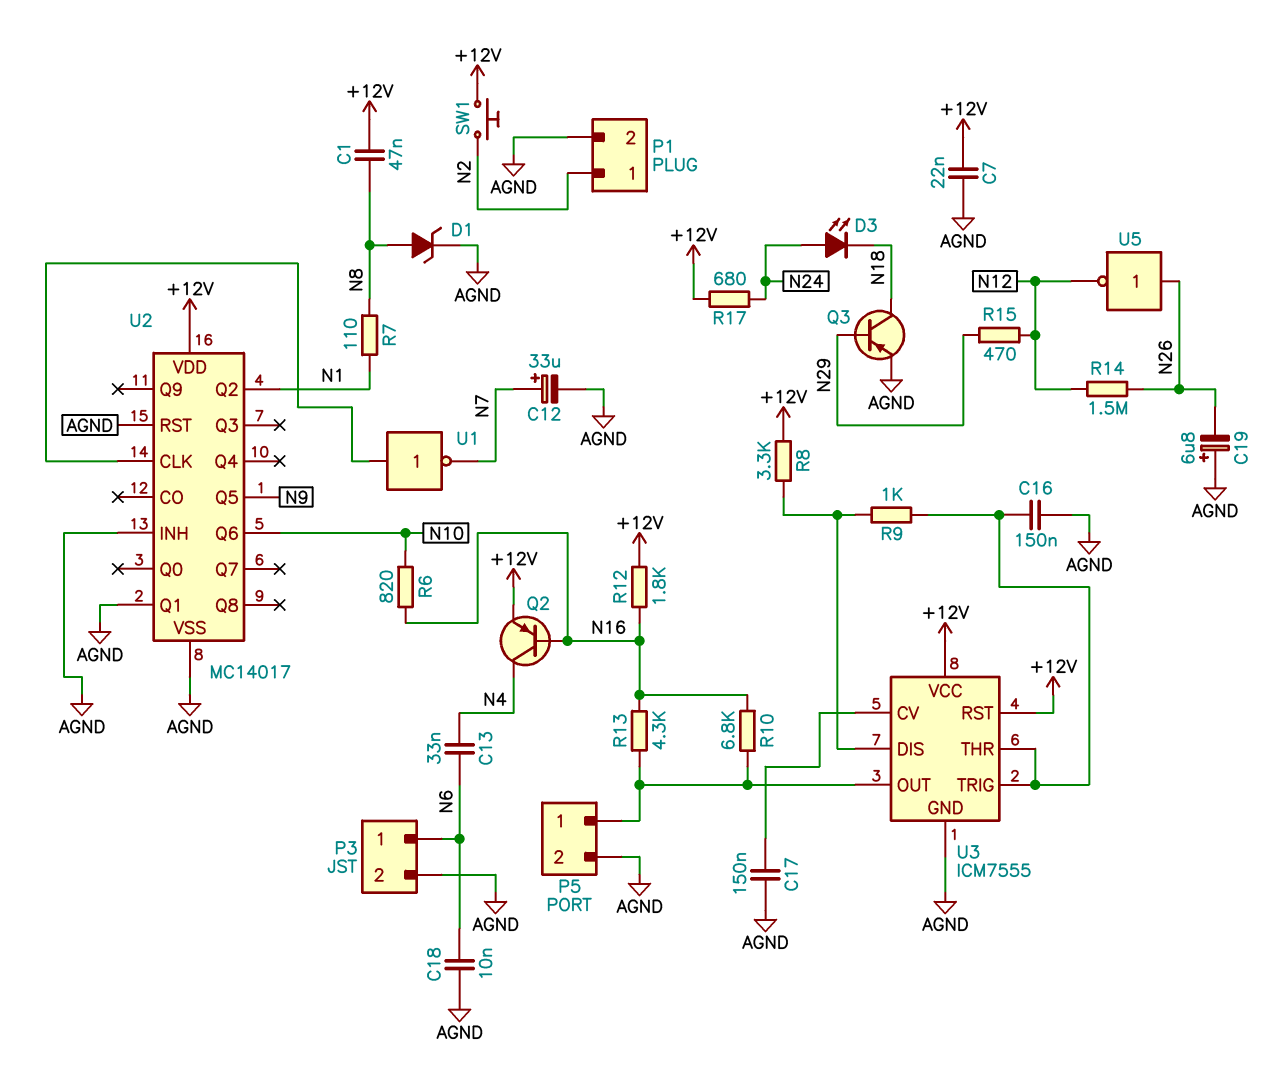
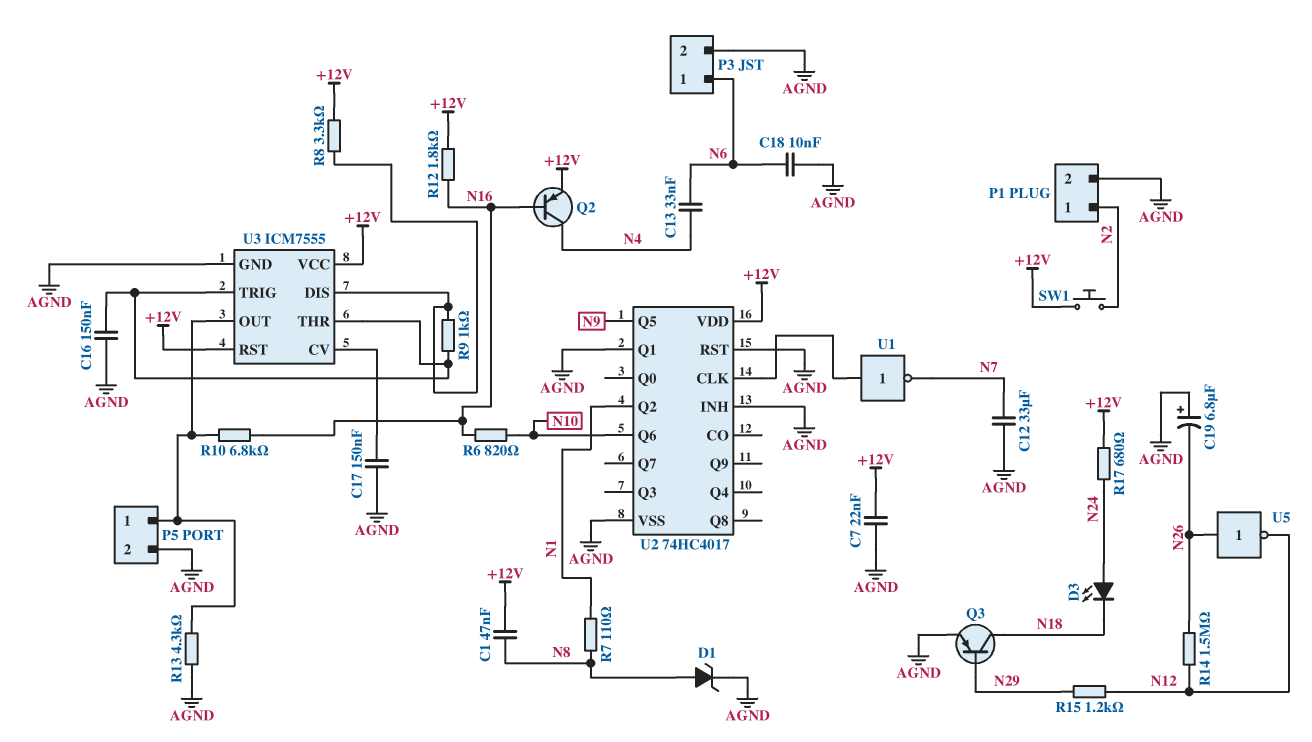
C12: 33uF (plus N7, minus AGND) -> 33uF (AGND, N7)
R13: 4.3k (N16, P5/1) -> 4.3k (AGND, P5/1)
R15: 470 (N12, N29) -> 1.2k (N12, N29)
U2: MC14017 -> 74HC4017

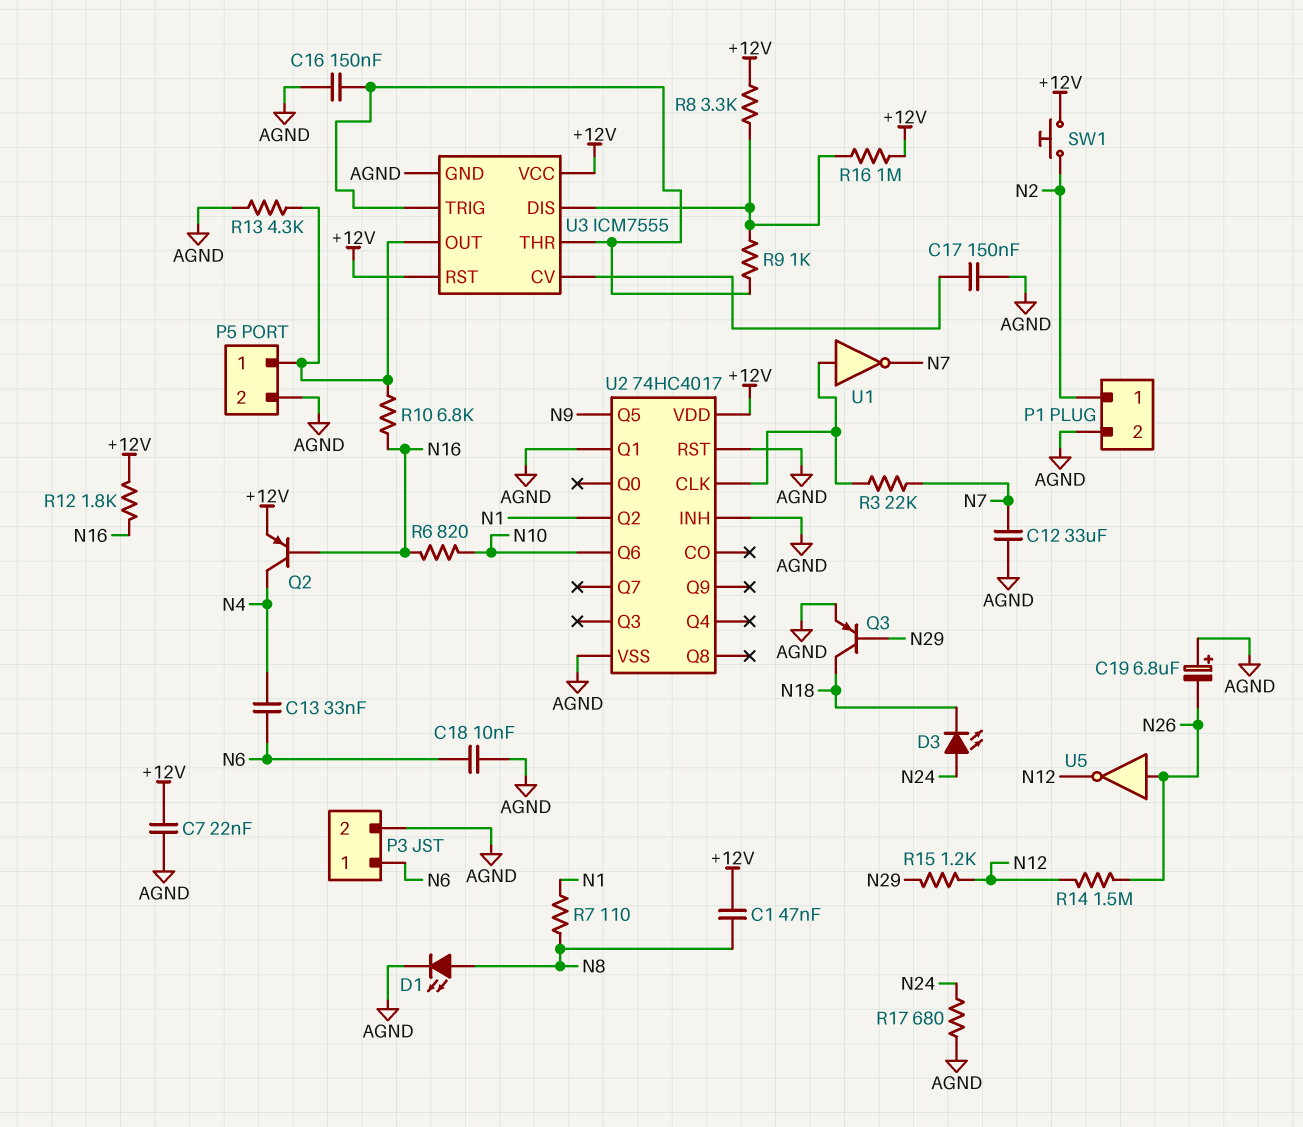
D1: zener (A N8, K AGND) -> LED (A N8, K AGND)
R3: none -> 22k (N7, U2/CLK)
R16: none -> 1M (+12V, U3/DIS)
R17: 680 (+12V, N24) -> 680 (AGND, N24)

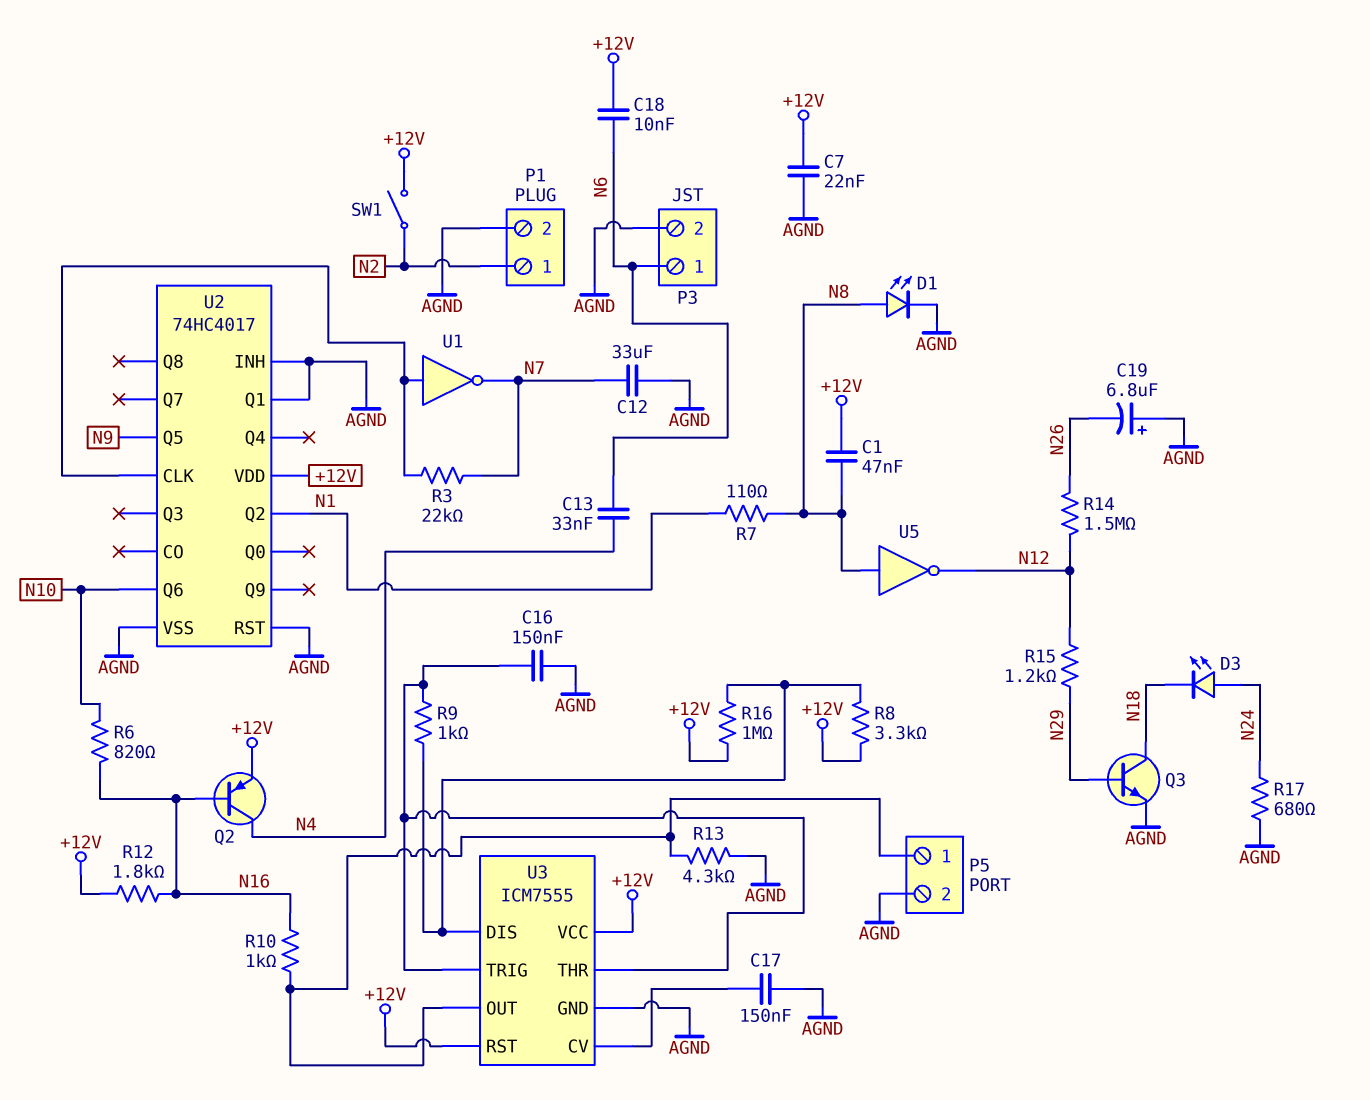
C18: 10nF (AGND, N6) -> 10nF (+12V, N6)
Q3: PNP (B N29, C N18, E AGND) -> NPN (B N29, C N18, E AGND)
R10: 6.8k (N16, P5/1) -> 1k (N16, P5/1)
SW1: button (+12V, N2) -> switch (+12V, N2)
U5: NOT (in N26, out N12) -> NOT (in N8, out N12)

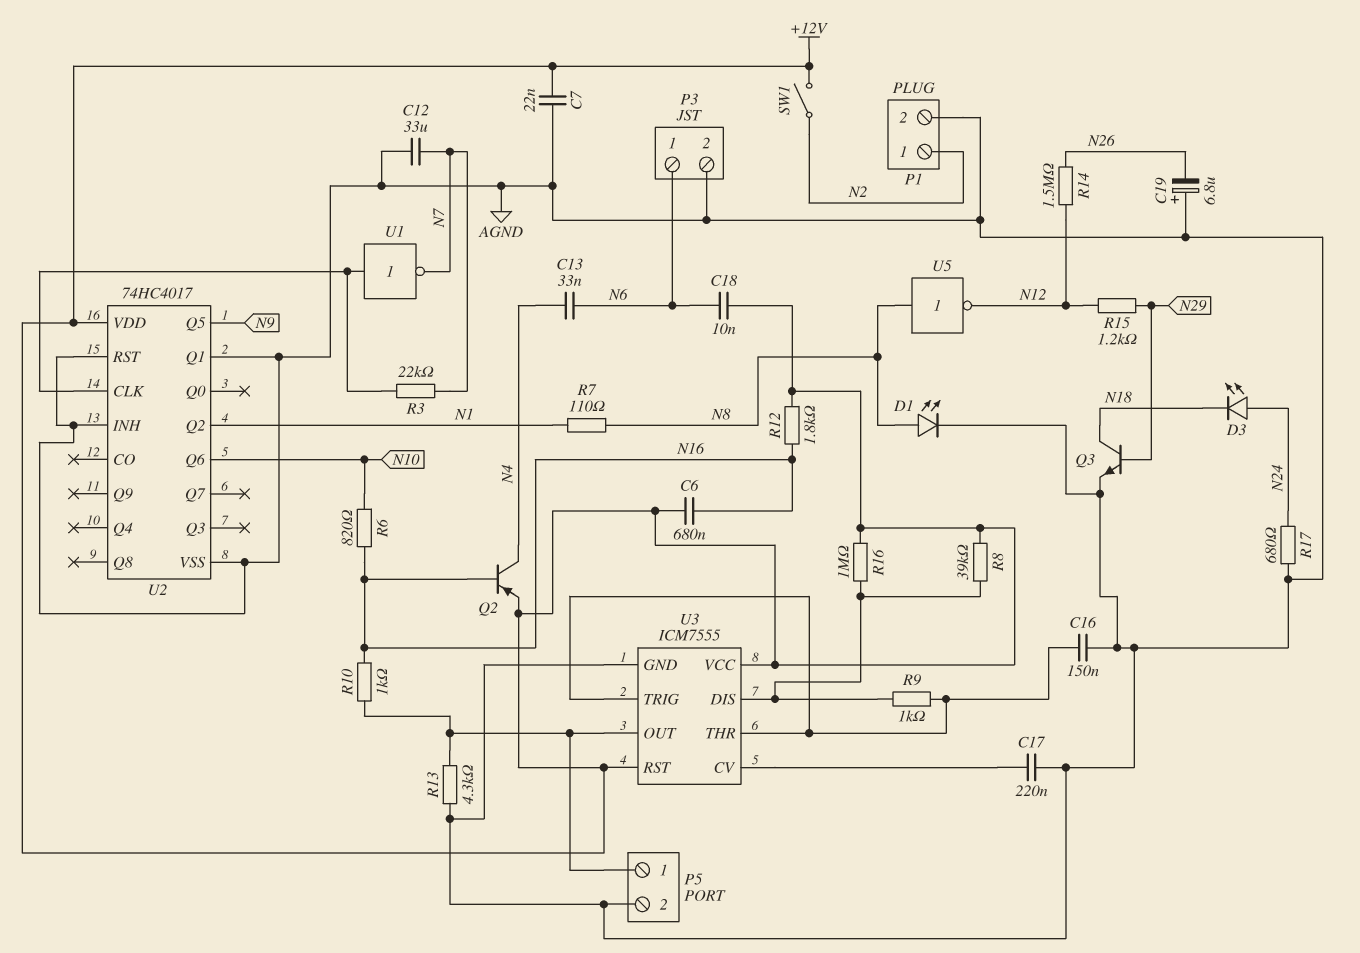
C1: 47nF (+12V, N8) -> none
C6: none -> 680nF (+12V, N16)
C17: 150nF (AGND, U3/CV) -> 220nF (AGND, U3/CV)
R8: 3.3k (+12V, U3/DIS) -> 39k (+12V, U3/DIS)

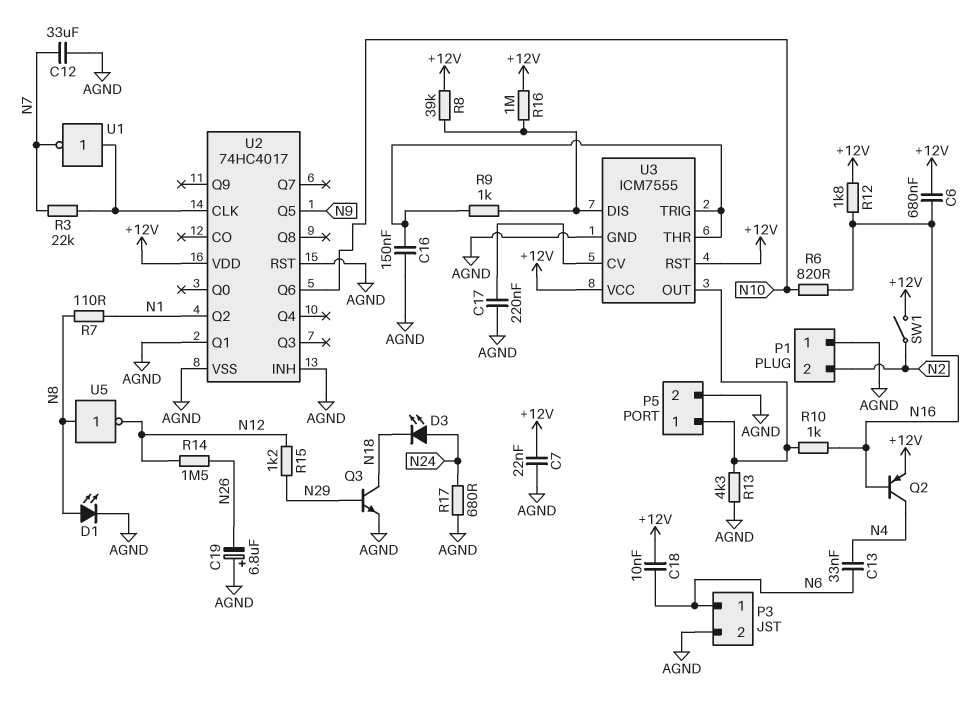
P1 pin 1: N2 -> AGND
P1 pin 2: AGND -> N2

